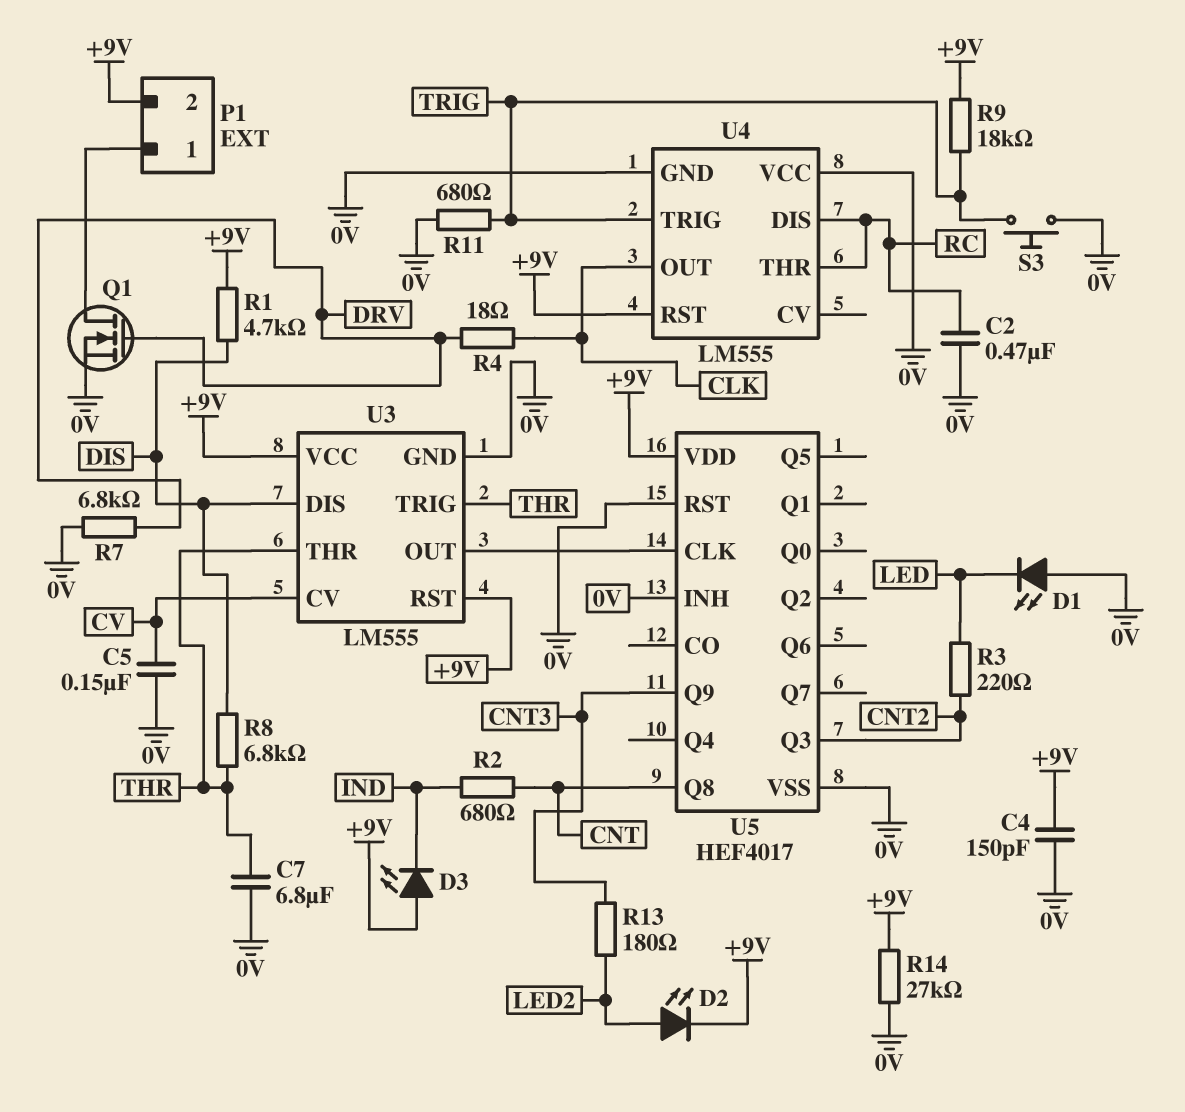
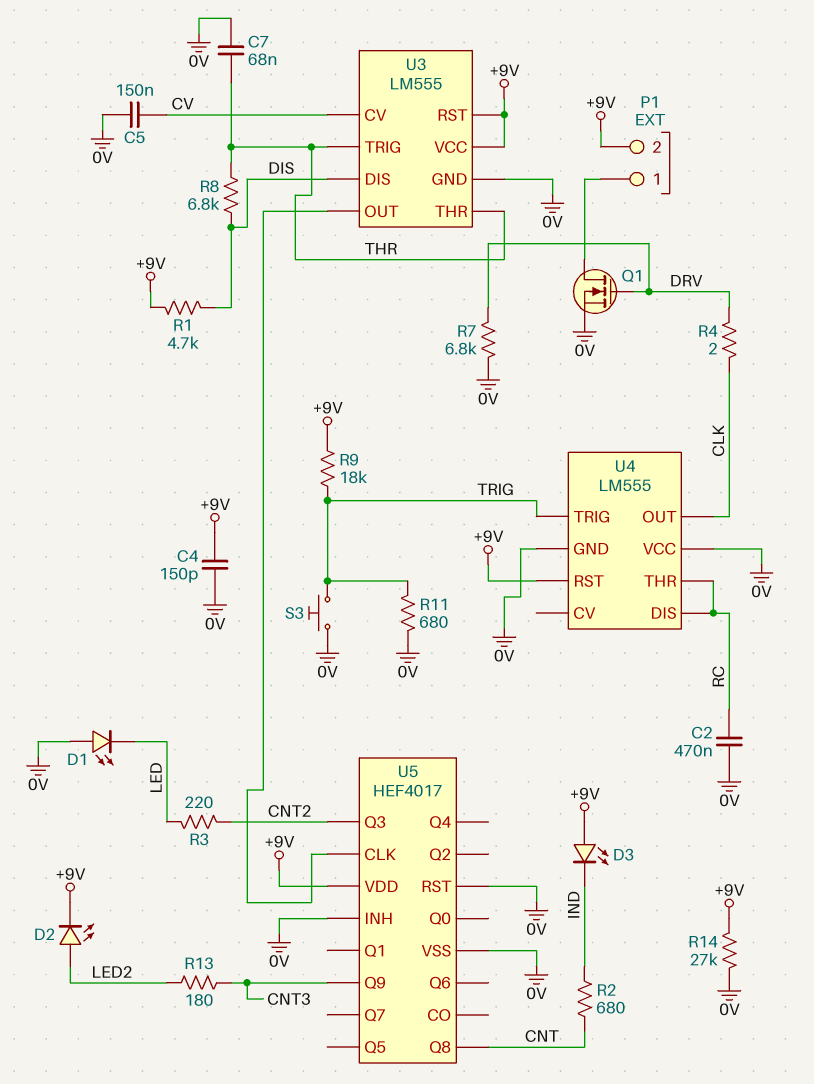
C7: 6.8uF (0V, THR) -> 68nF (0V, THR)
R4: 18 (CLK, DRV) -> 2 (CLK, DRV)

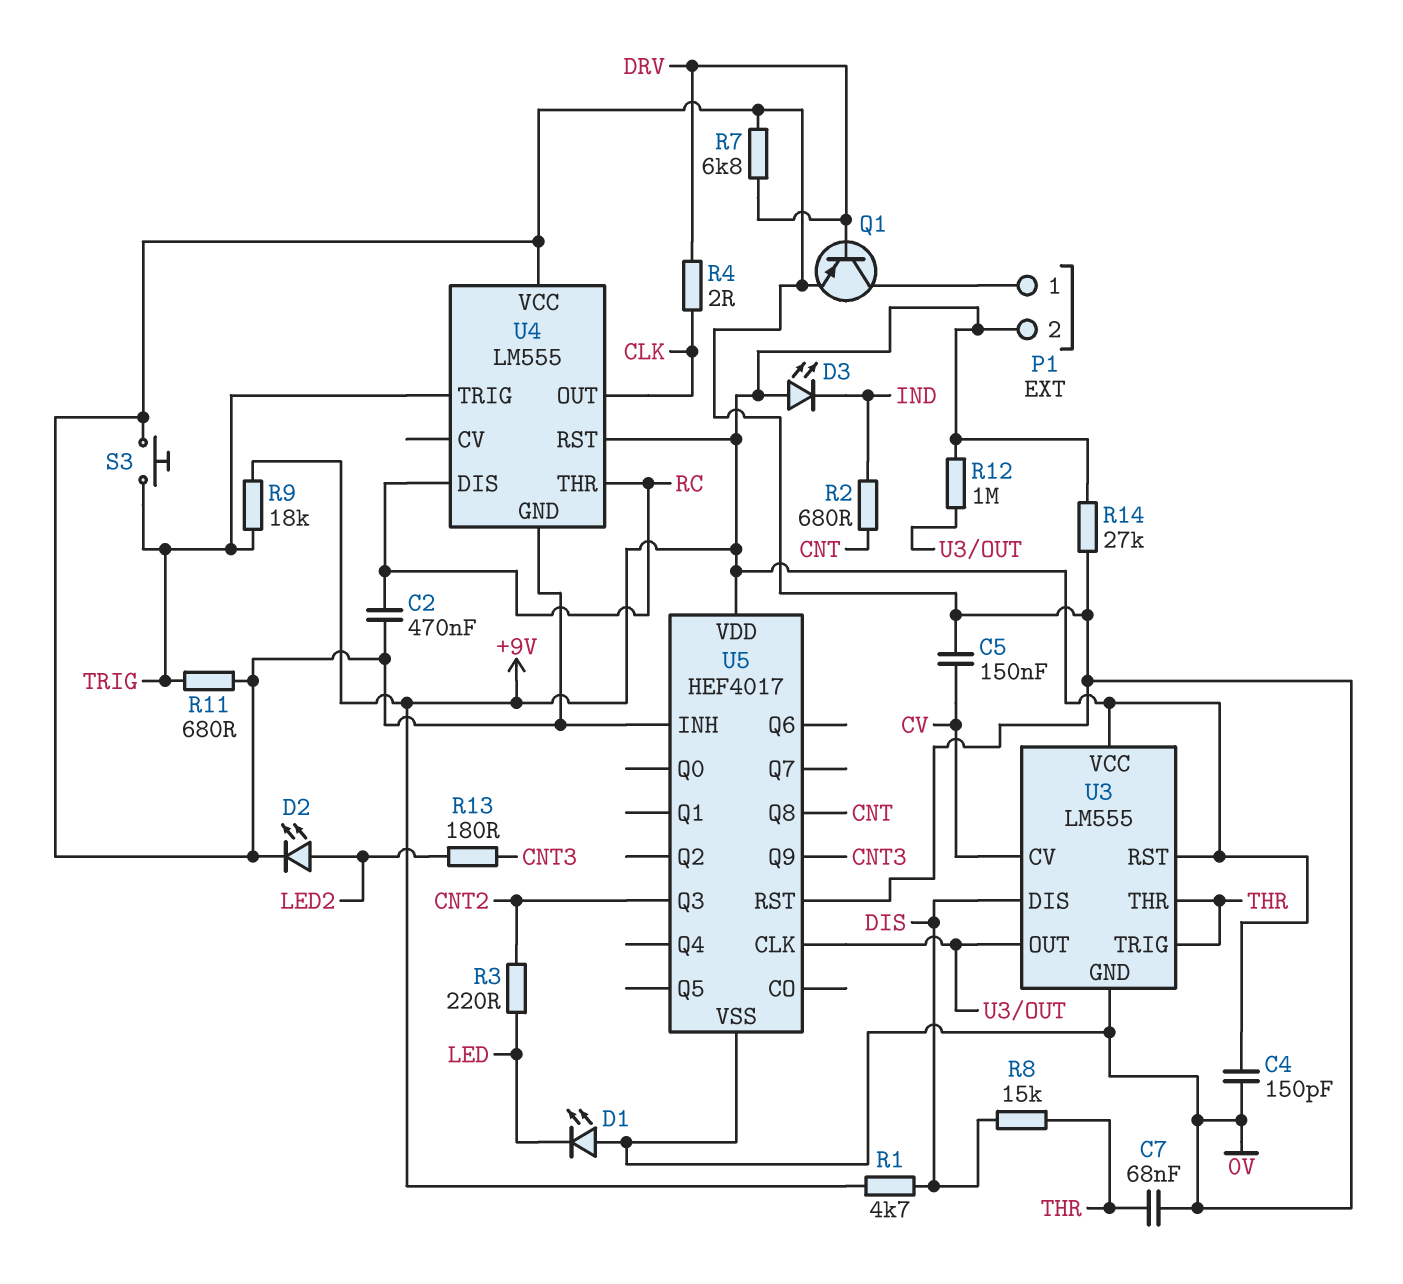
D2: LED (A LED2, K +9V) -> LED (A LED2, K 0V)
Q1: NMOS (G DRV, D P1/1, S 0V) -> PNP (B DRV, C P1/1, E 0V)
R8: 6.8k (DIS, THR) -> 15k (DIS, THR)
R12: none -> 1M (+9V, U3/OUT)

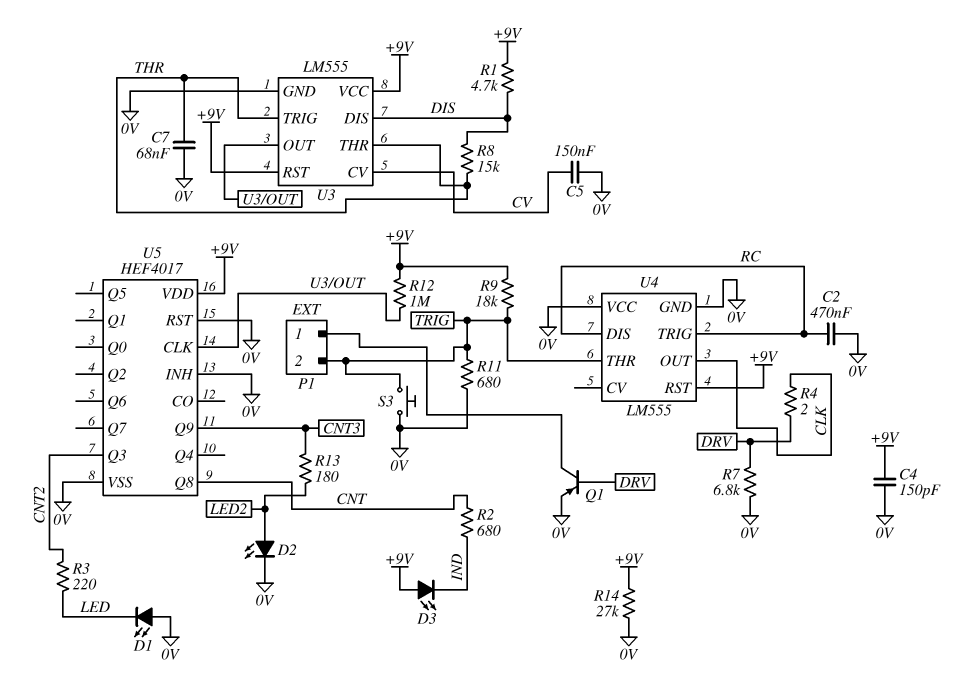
P1 pin 2: +9V -> TRIG
U4 pin THR: RC -> TRIG
U4 pin TRIG: TRIG -> RC

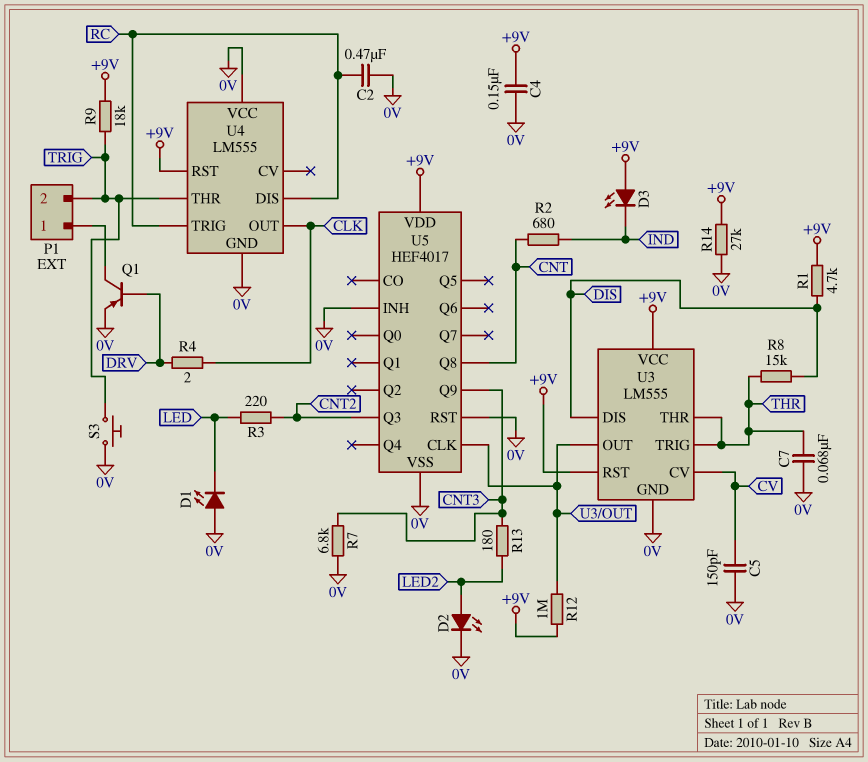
C4: 150pF (+9V, 0V) -> 150nF (+9V, 0V)
C5: 150nF (0V, CV) -> 150pF (0V, CV)
R7: 6.8k (0V, DRV) -> 6.8k (0V, CNT3)
R11: 680 (0V, TRIG) -> none

